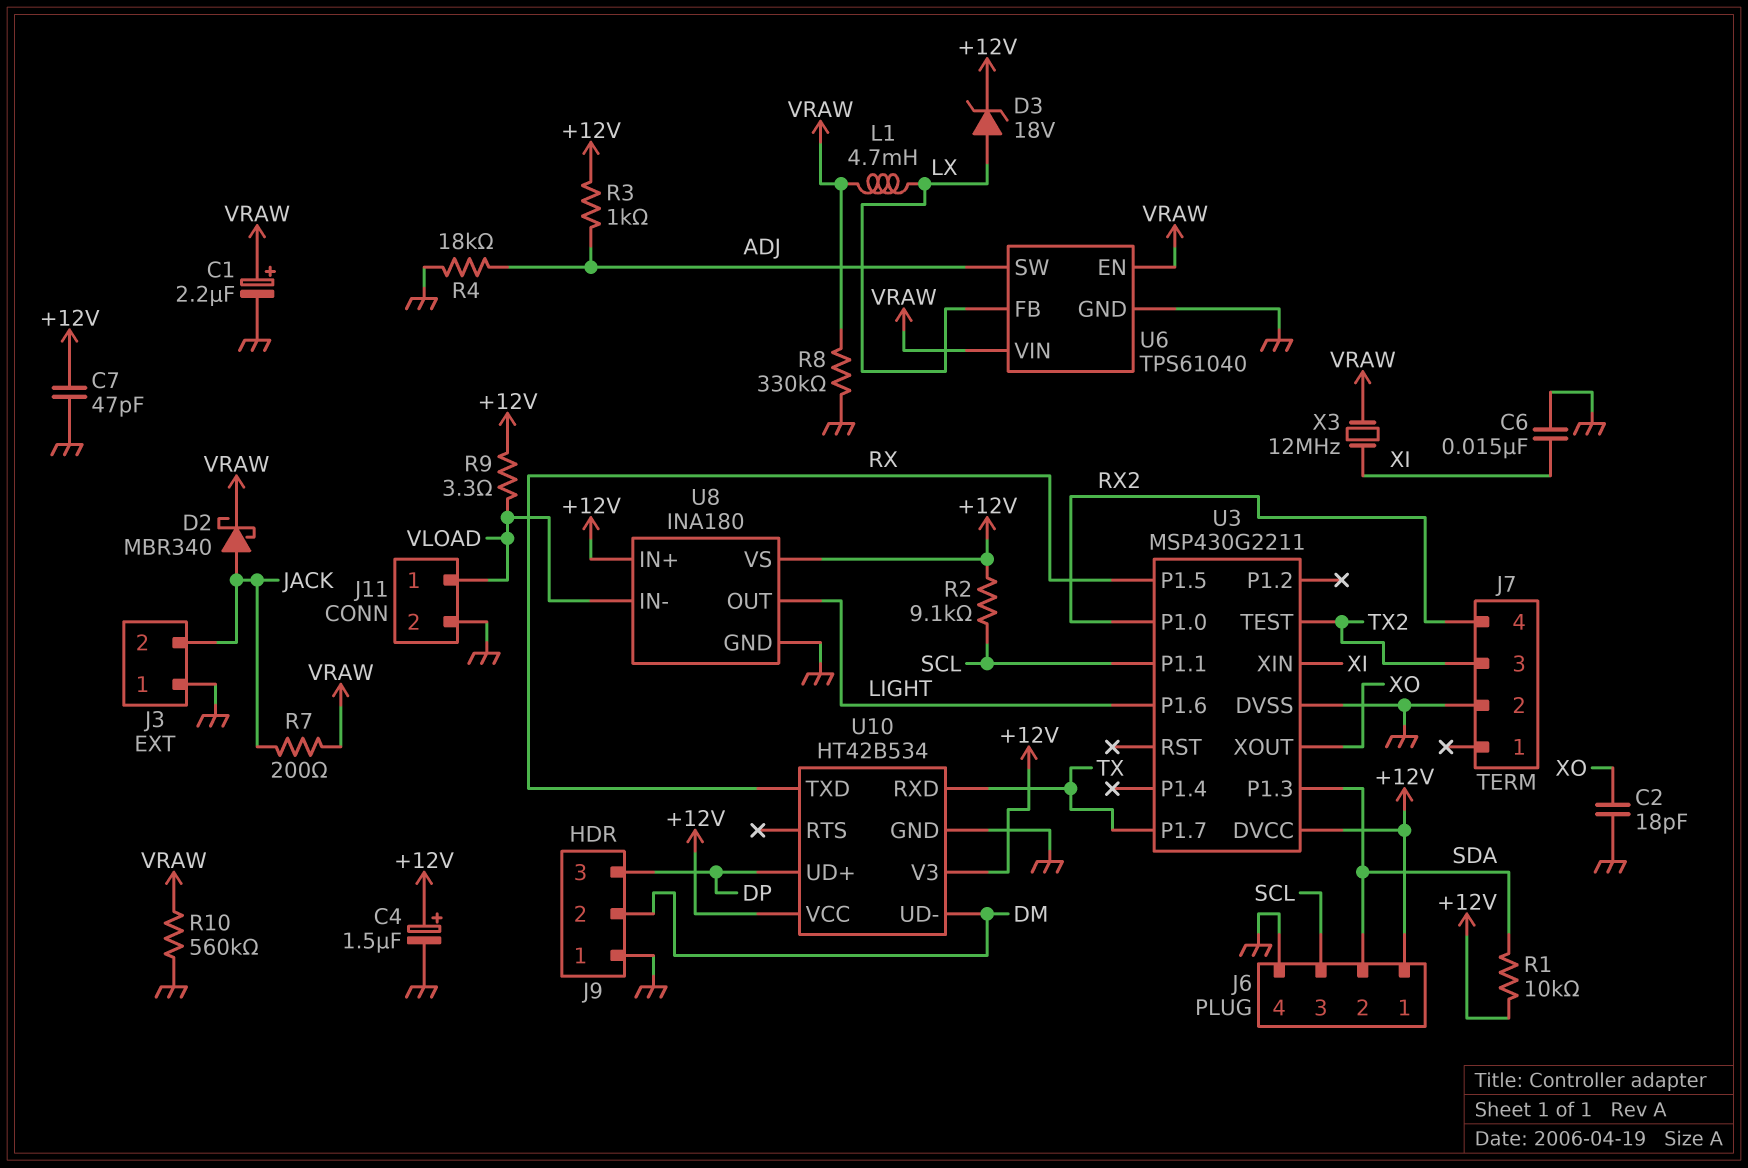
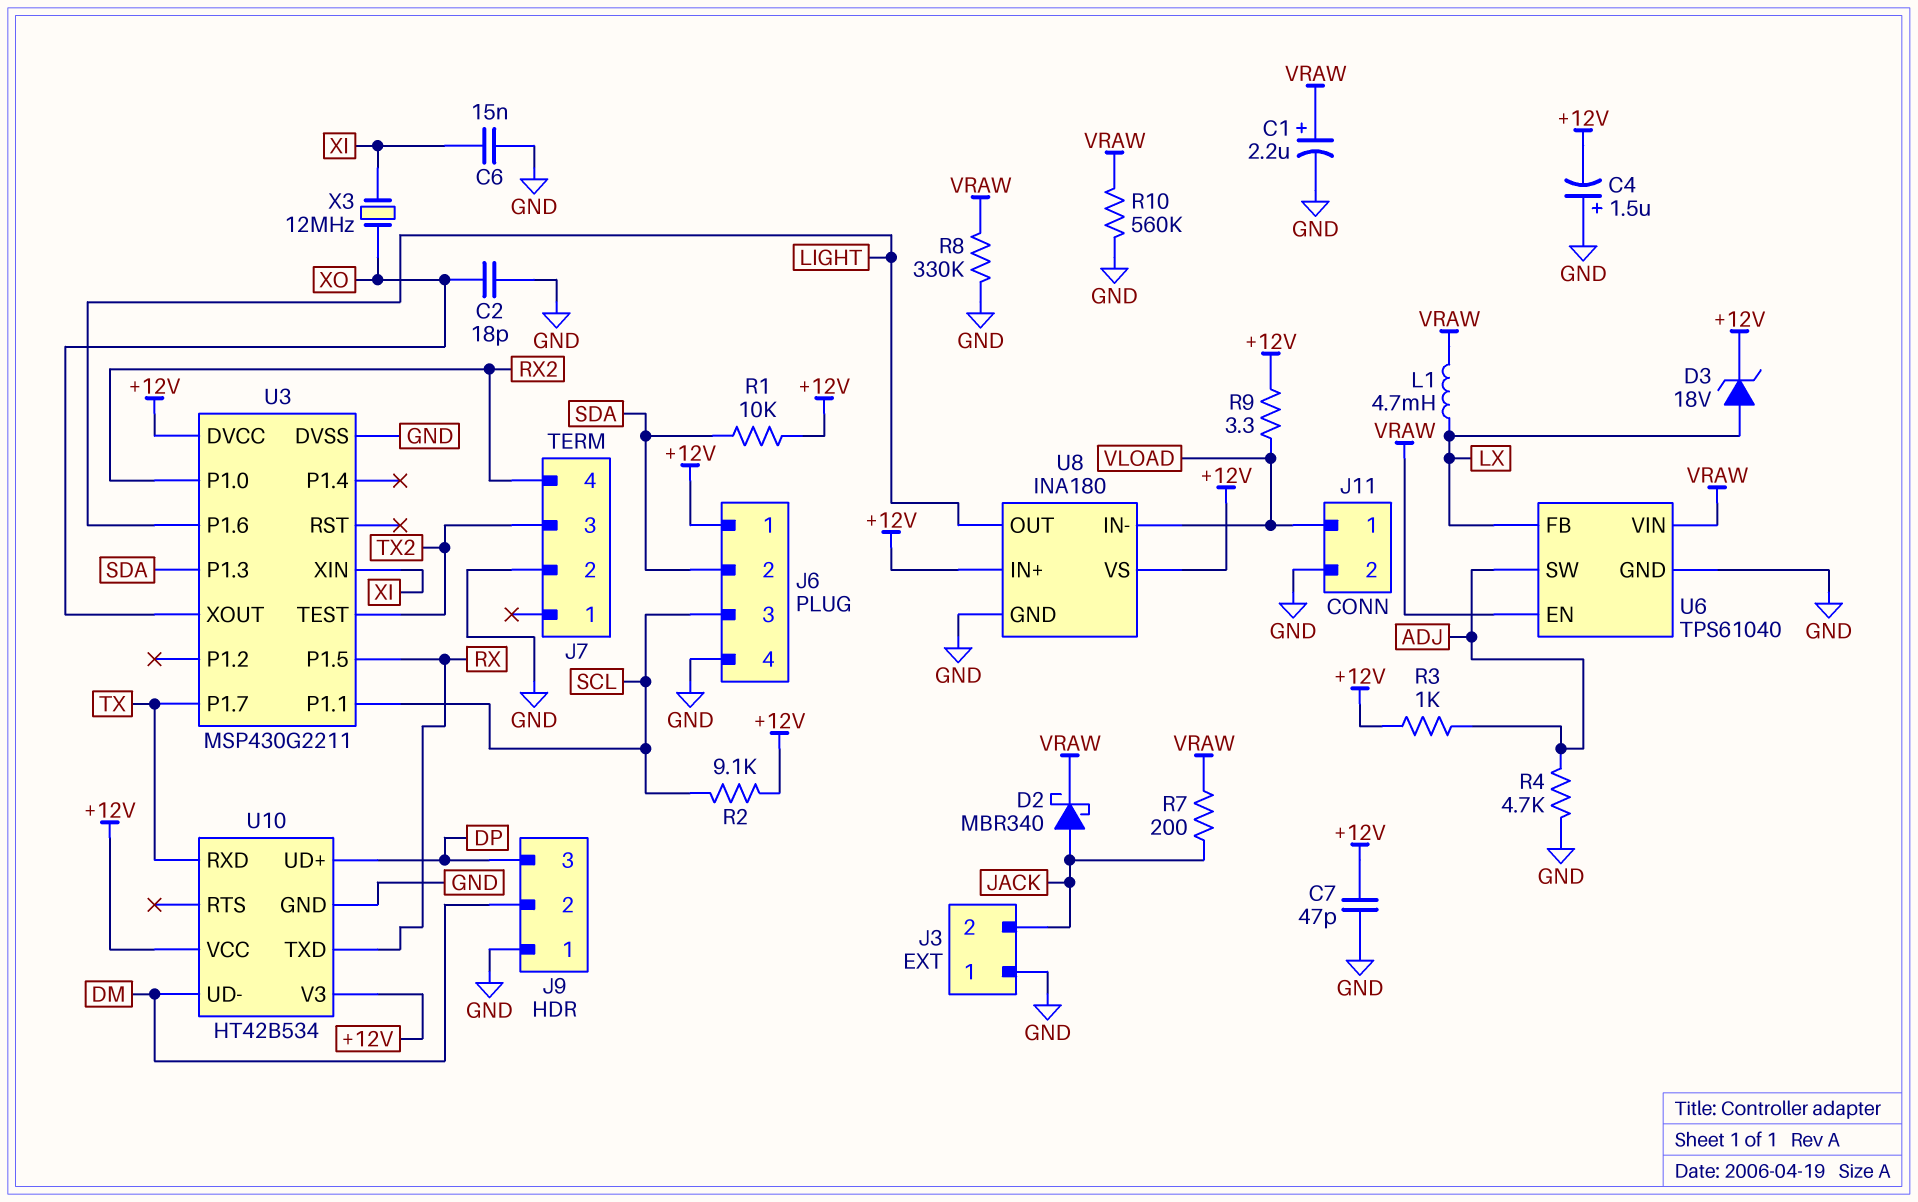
C4: 1.5uF (plus +12V, minus GND) -> 1.5uF (plus GND, minus +12V)
R4: 18k (ADJ, GND) -> 4.7k (ADJ, GND)
X3: 12MHz (VRAW, XI) -> 12MHz (XI, XO)

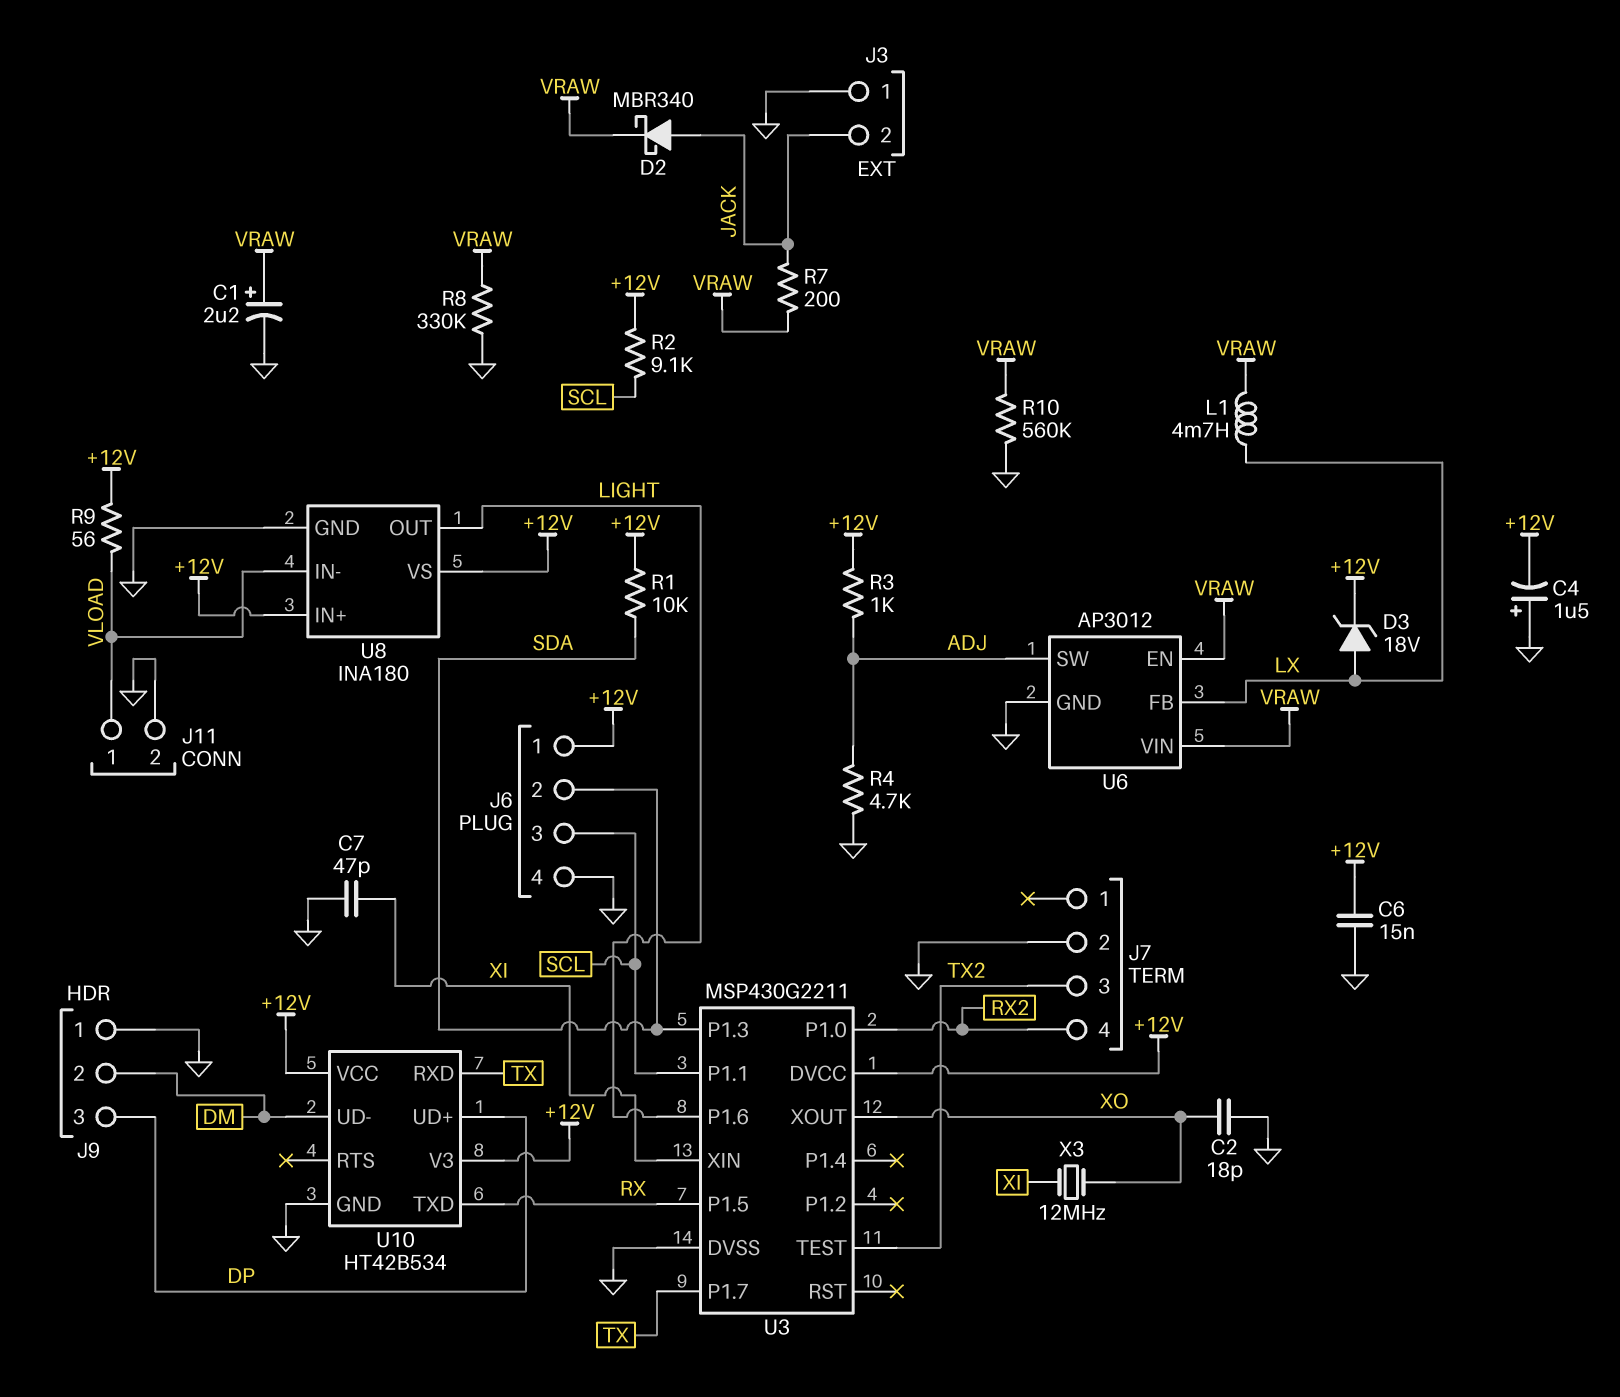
C6: 15nF (GND, XI) -> 15nF (+12V, GND)
C7: 47pF (+12V, GND) -> 47pF (GND, XI)
R9: 3.3 (+12V, VLOAD) -> 56 (+12V, VLOAD)
U6: TPS61040 -> AP3012

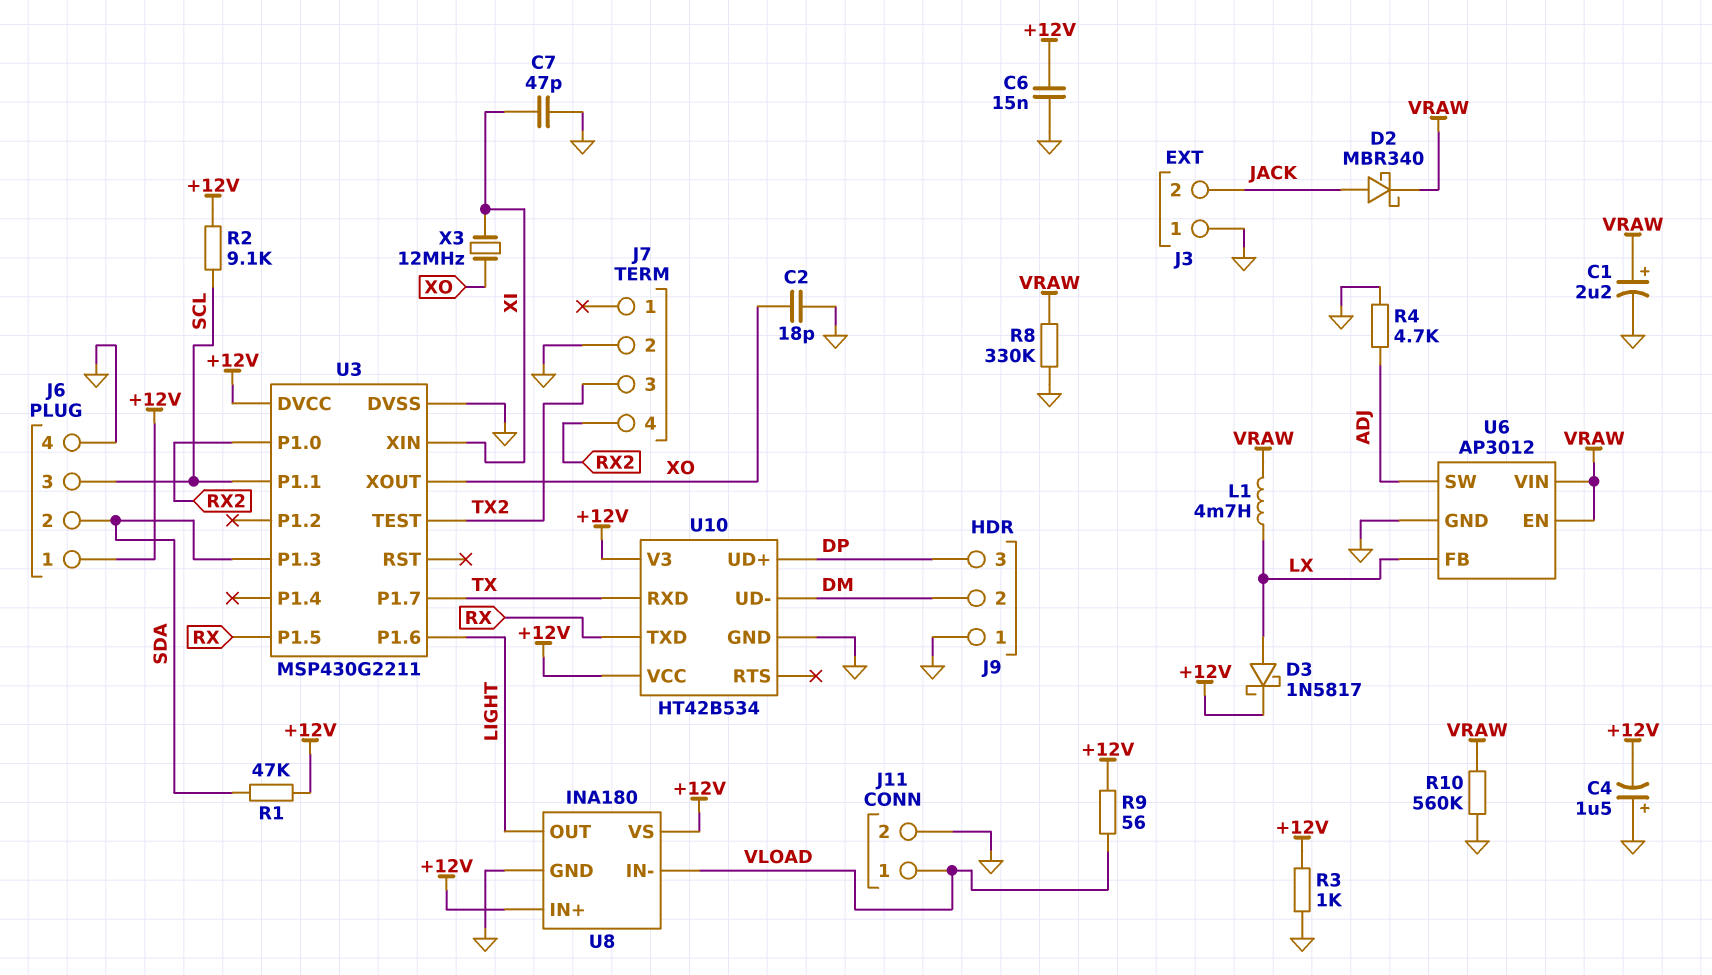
D3: zener 18V (A LX, K +12V) -> schottky 1N5817 (A LX, K +12V)
R1: 10k (+12V, SDA) -> 47k (+12V, SDA)
R3: 1k (+12V, ADJ) -> 1k (+12V, GND)
R7: 200 (JACK, VRAW) -> none

